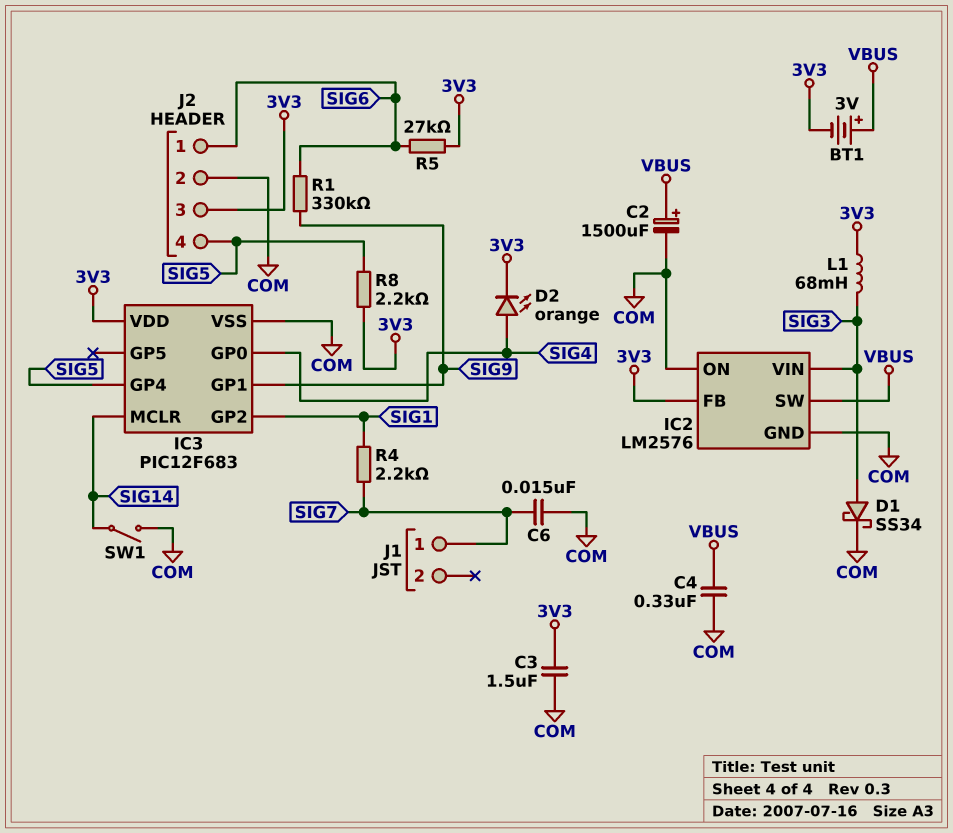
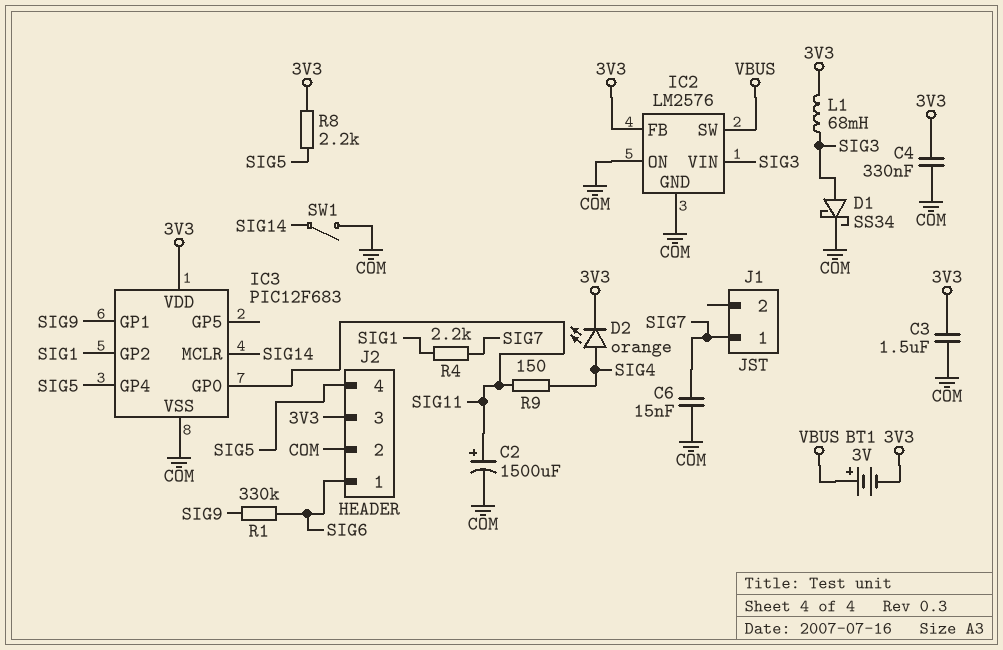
C2: 1500uF (plus VBUS, minus COM) -> 1500uF (plus SIG11, minus COM)
C4: 330nF (COM, VBUS) -> 330nF (3V3, COM)
IC3 pin GP0: SIG4 -> SIG11
R5: 27k (3V3, SIG6) -> none
R9: none -> 150 (SIG4, SIG11)

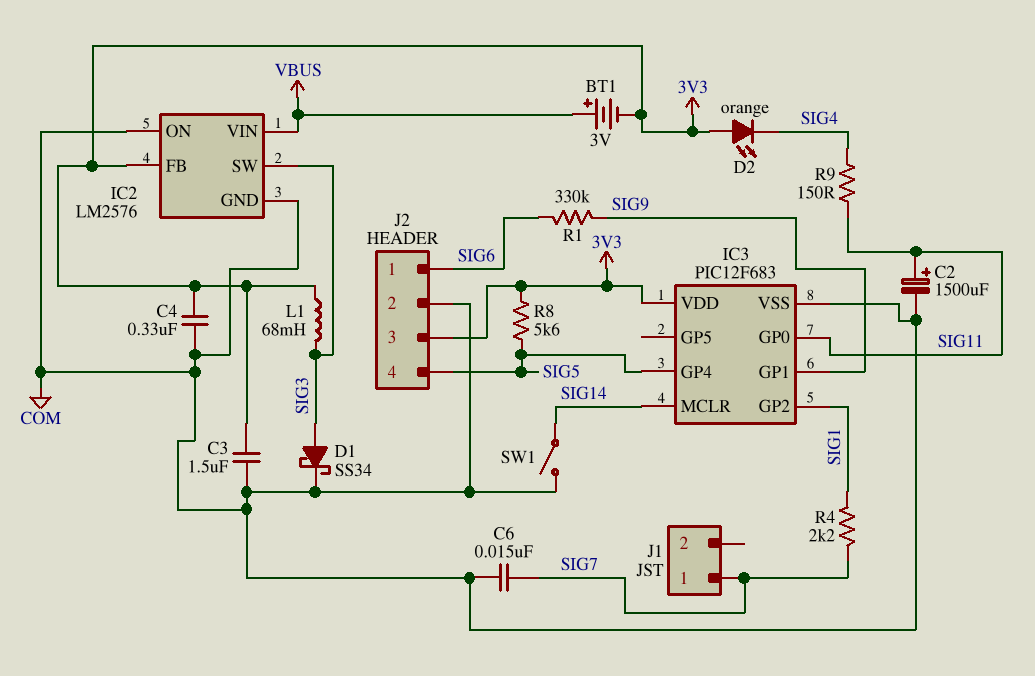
D2: LED orange (A SIG4, K 3V3) -> LED orange (A 3V3, K SIG4)
IC2 pin SW: VBUS -> SIG3
IC2 pin VIN: SIG3 -> VBUS
R8: 2.2k (3V3, SIG5) -> 5.6k (3V3, SIG5)

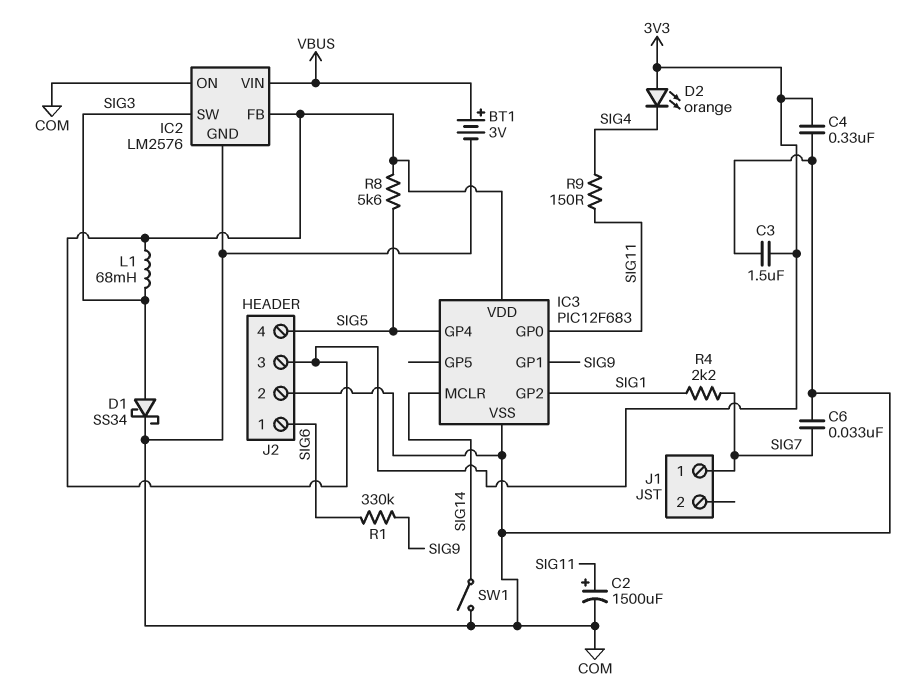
BT1: 3V (plus VBUS, minus 3V3) -> 3V (plus VBUS, minus COM)
C6: 15nF (COM, SIG7) -> 33nF (COM, SIG7)

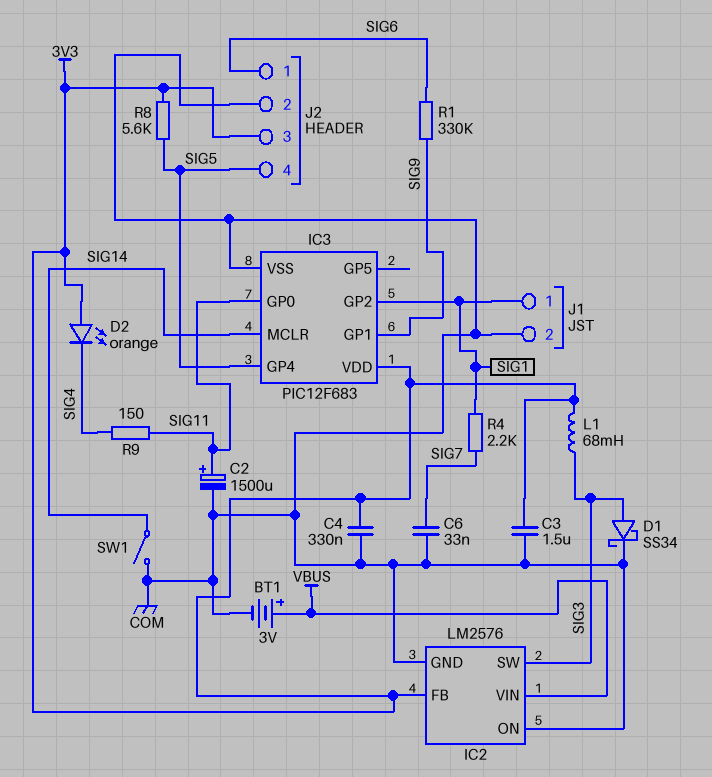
J1 pin 1: SIG7 -> SIG1
J1 pin 2: none -> COM

